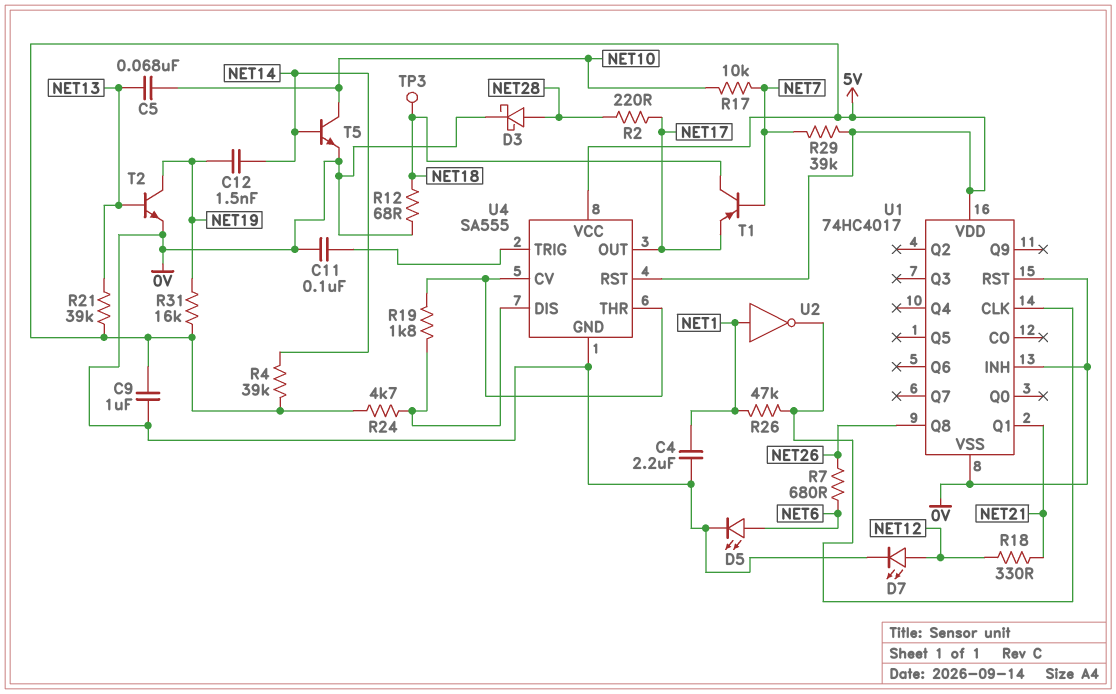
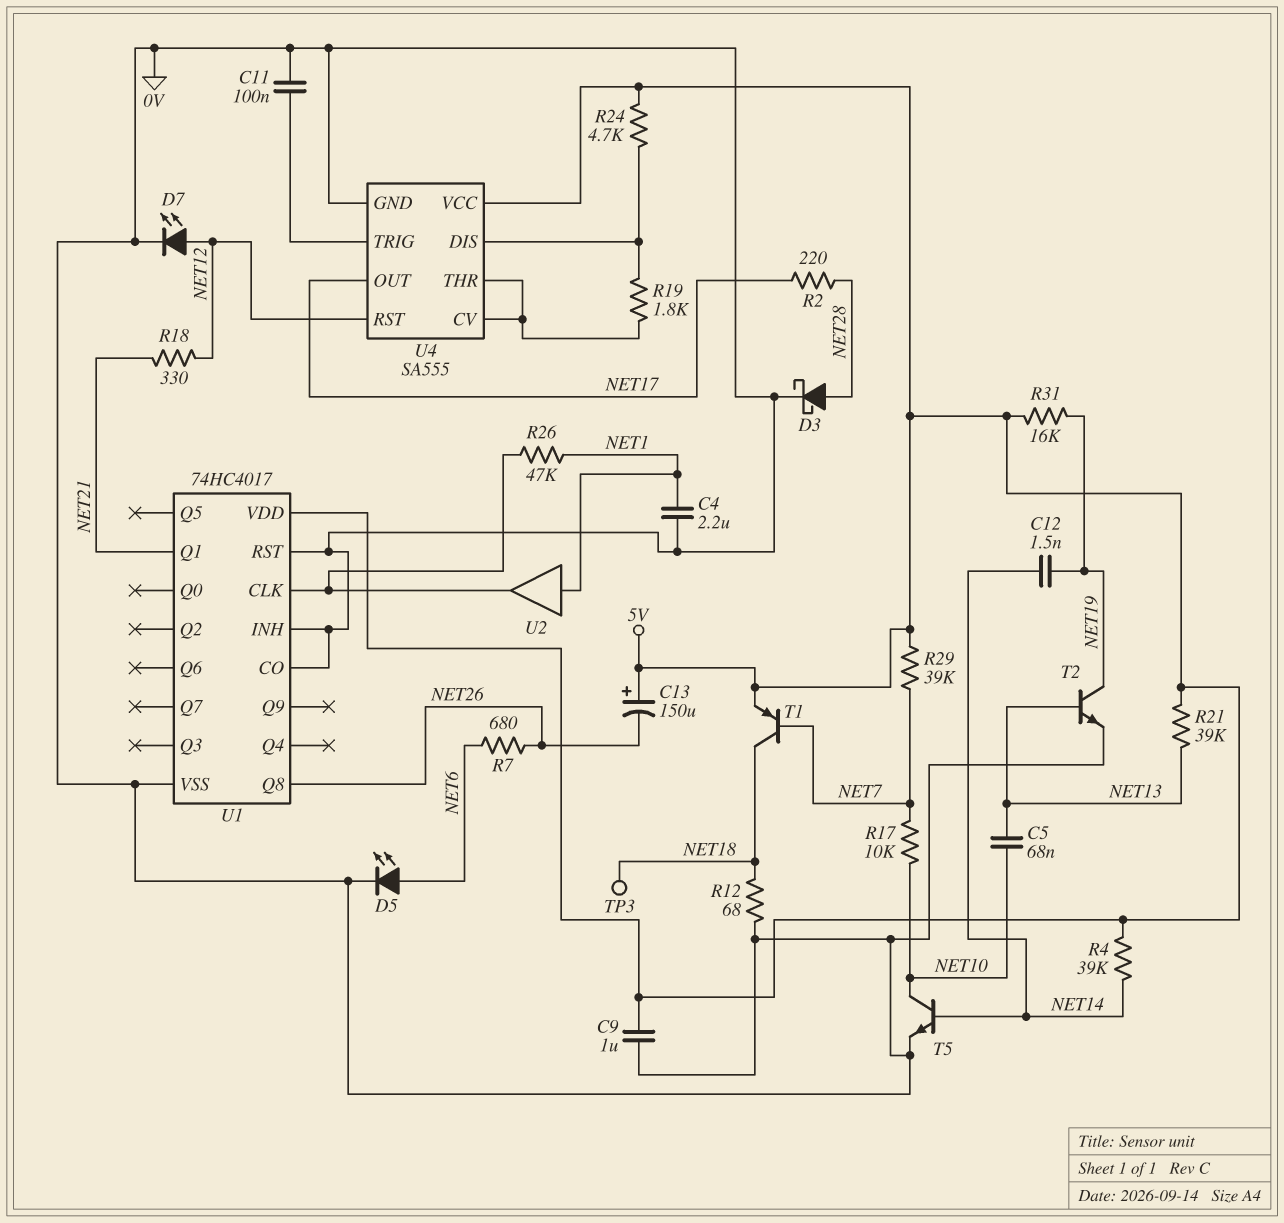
C13: none -> 150uF (plus 5V, minus NET26)
T1: PNP (B NET7, C NET18, E NET17) -> PNP (B NET7, C NET18, E 5V)
U1 pin CO: none -> 0V
U2: NOT (in NET1, out U1/CLK) -> buffer (in NET1, out U1/CLK)
U4 pin RST: 5V -> NET12

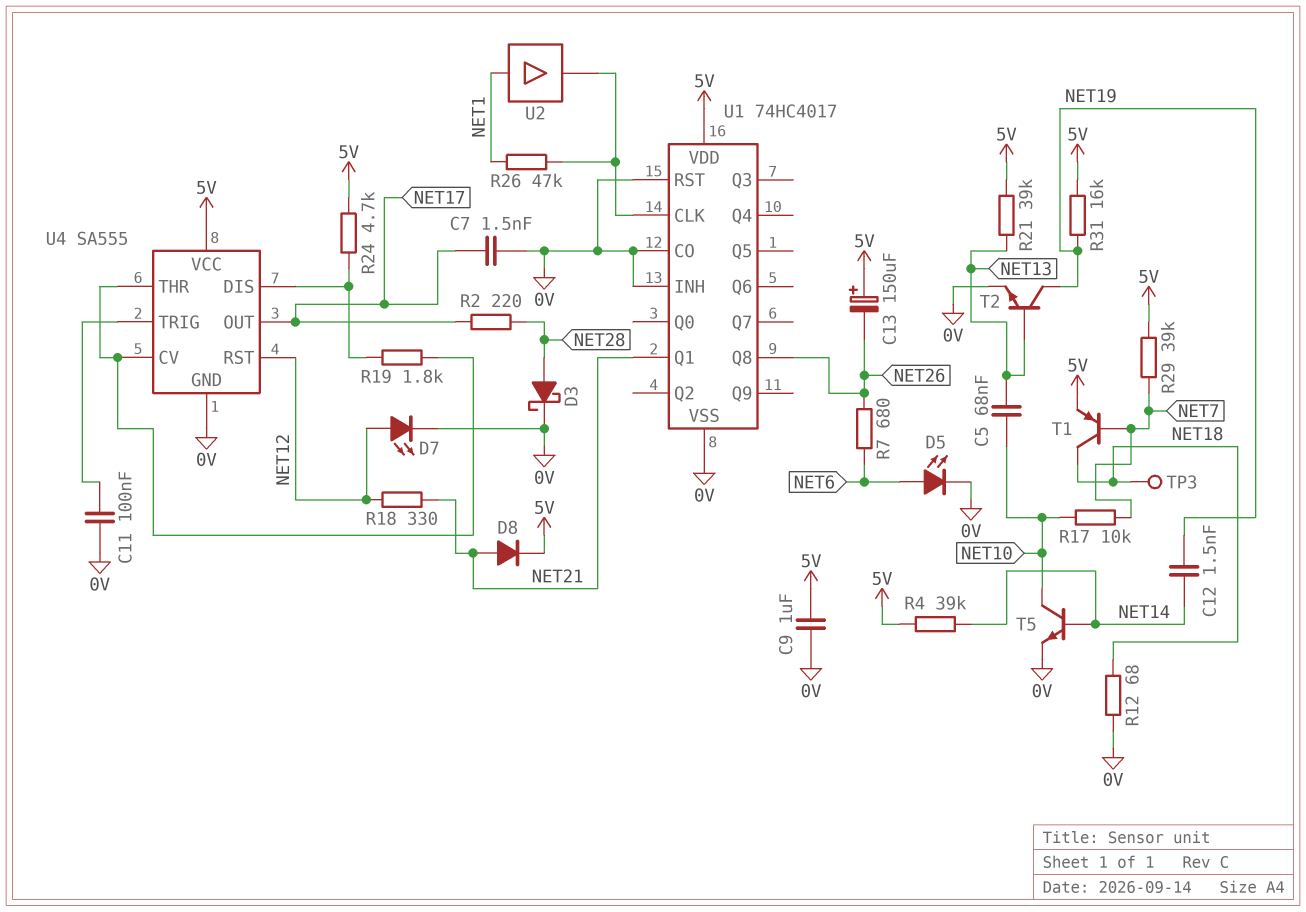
C4: 2.2uF (0V, NET1) -> none
C7: none -> 1.5nF (0V, NET17)
D8: none -> diode (A NET21, K 5V)

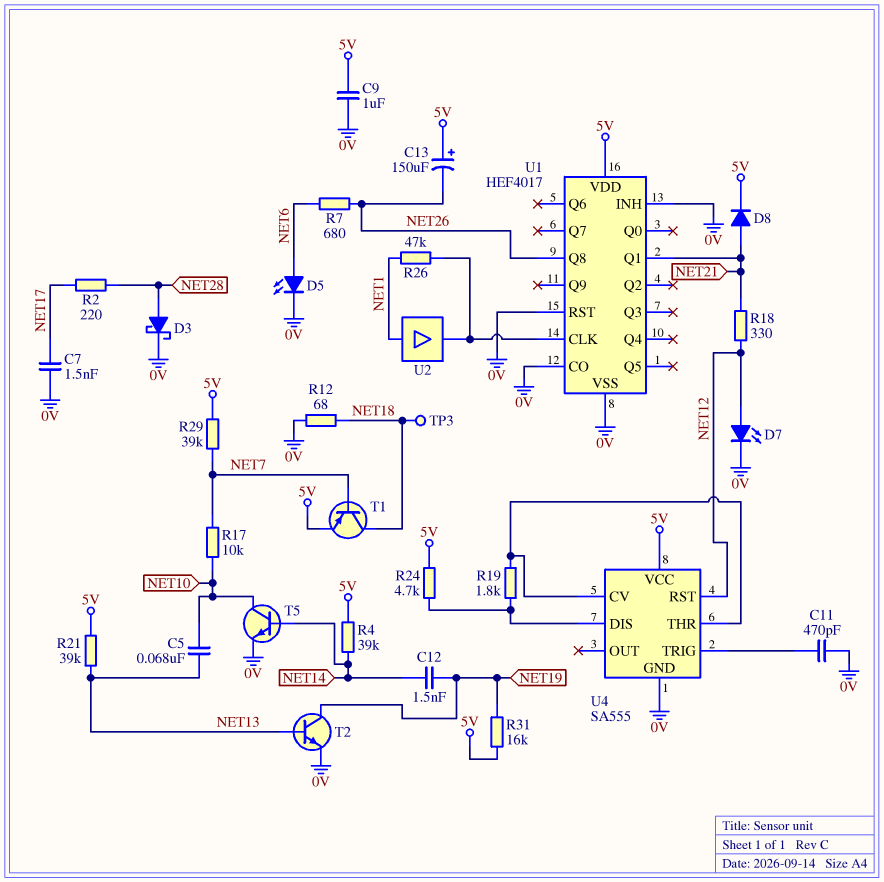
C11: 100nF (0V, U4/TRIG) -> 470pF (0V, U4/TRIG)
U1: 74HC4017 -> HEF4017
U4 pin OUT: NET17 -> none

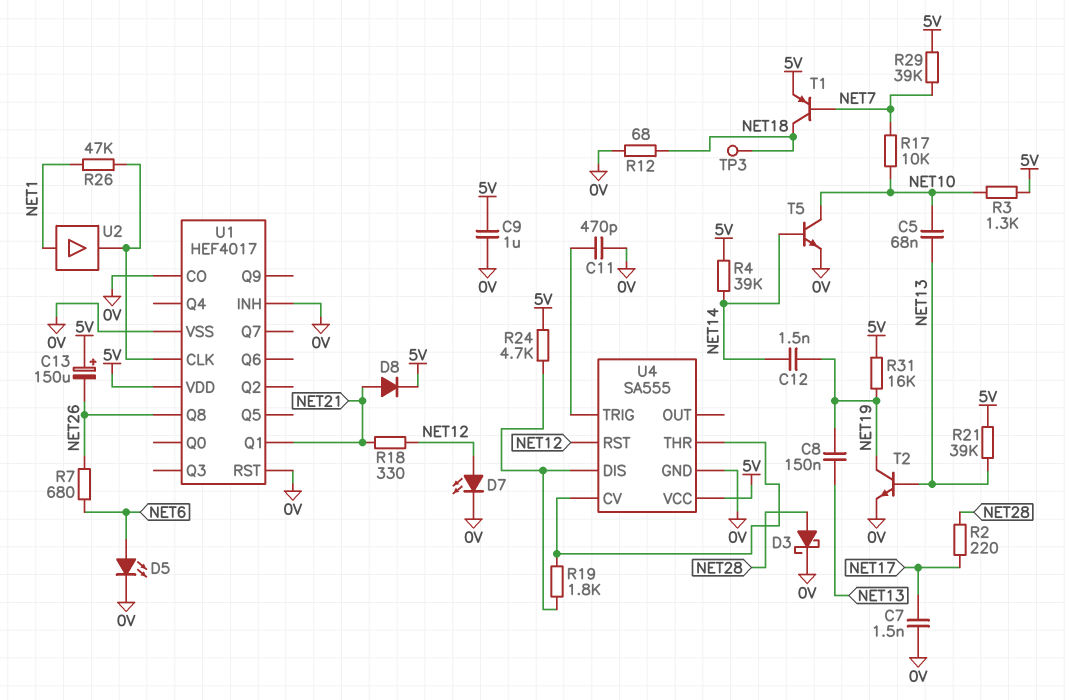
C8: none -> 150nF (NET13, NET19)
R3: none -> 1.3k (5V, NET10)

